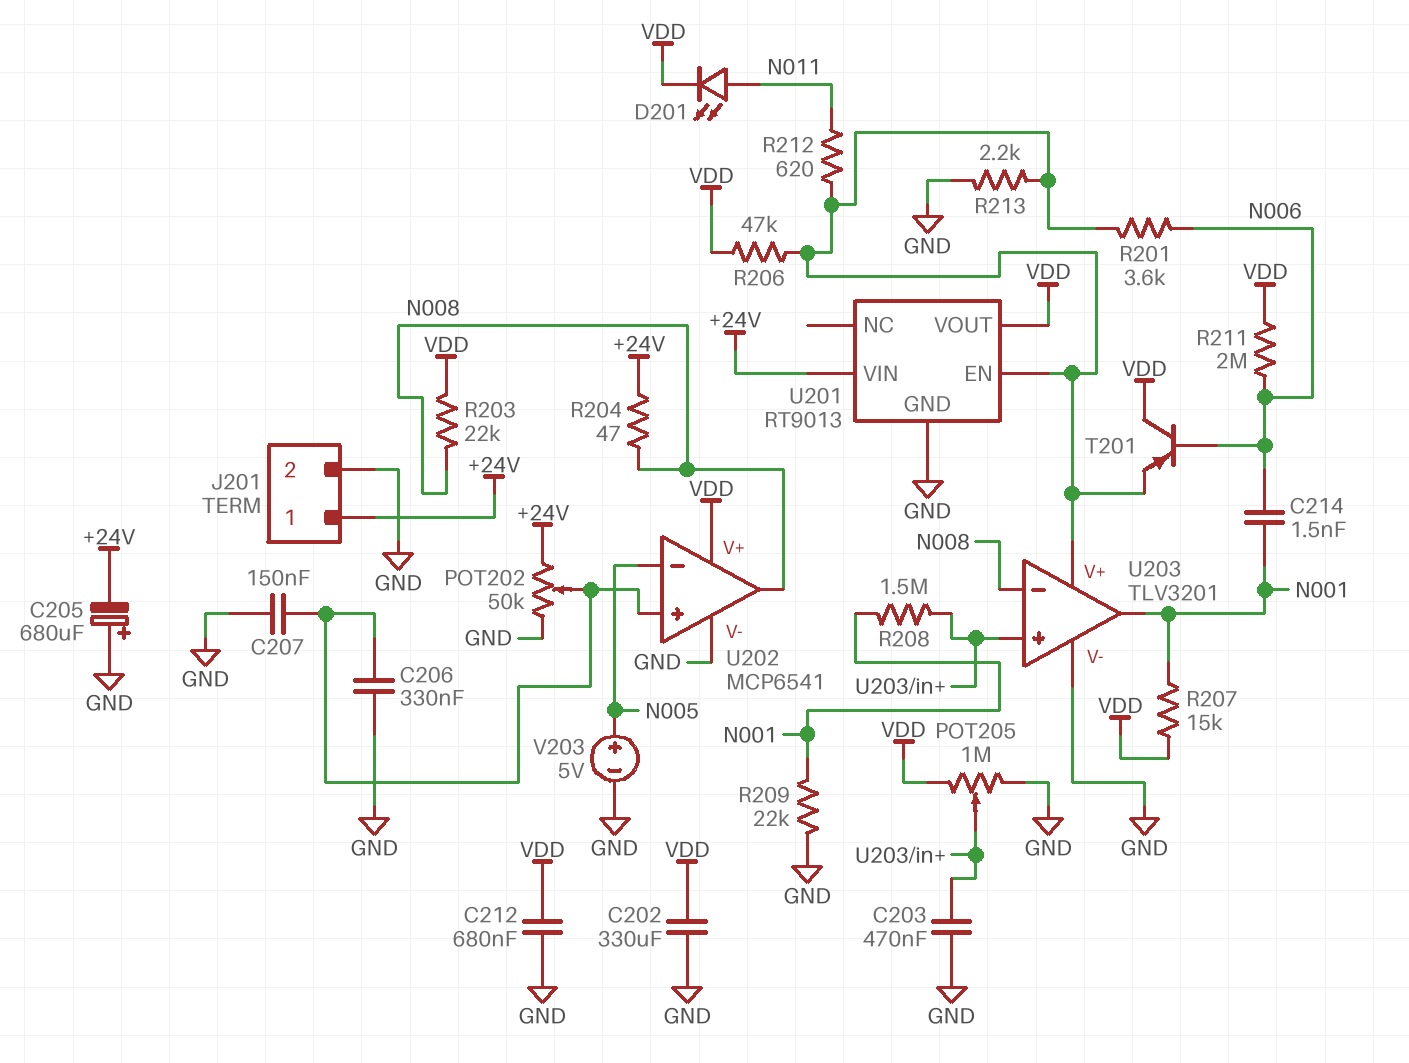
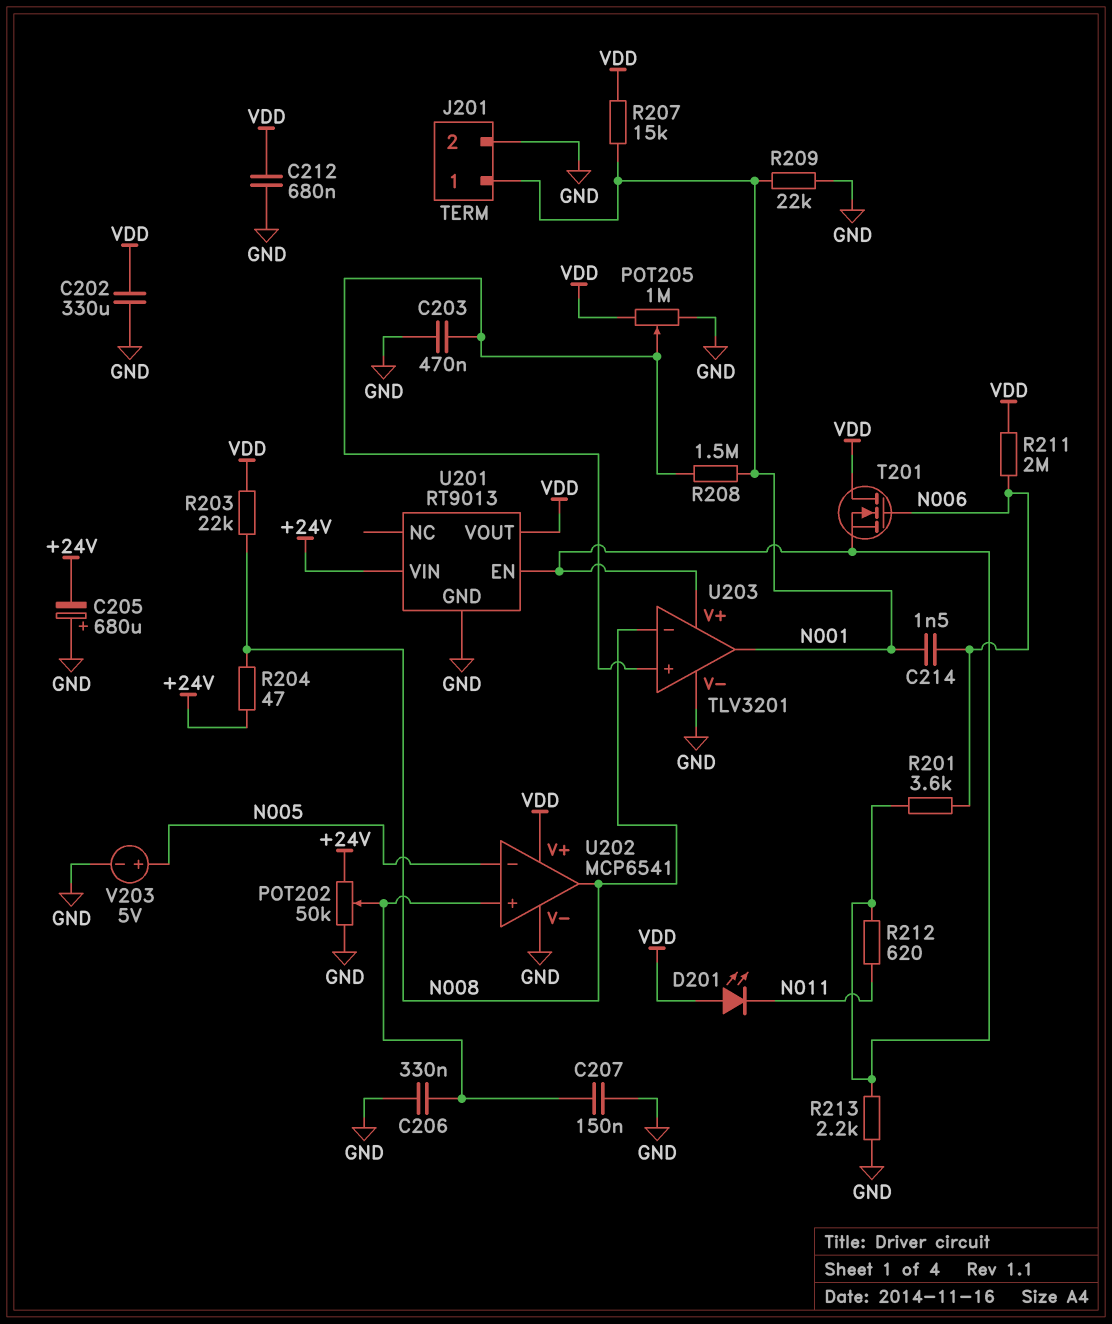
D201: LED (A N011, K VDD) -> LED (A VDD, K N011)
J201 pin 1: +24V -> N001
R206: 47k (U201/EN, VDD) -> none
T201: PNP (B N006, C VDD, E U201/EN) -> NMOS (G N006, D VDD, S U201/EN)

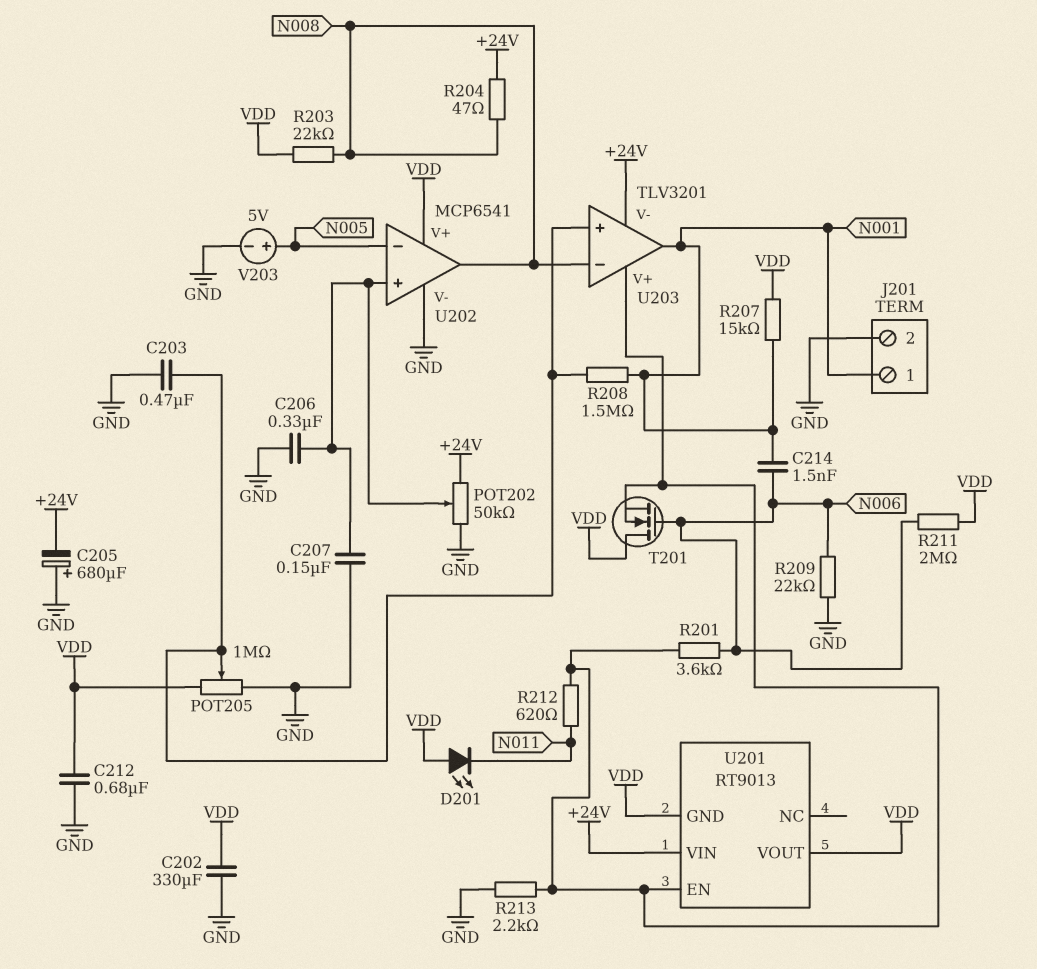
R209: 22k (GND, N001) -> 22k (GND, N006)
U201 pin GND: GND -> VDD
U203 pin V-: GND -> +24V

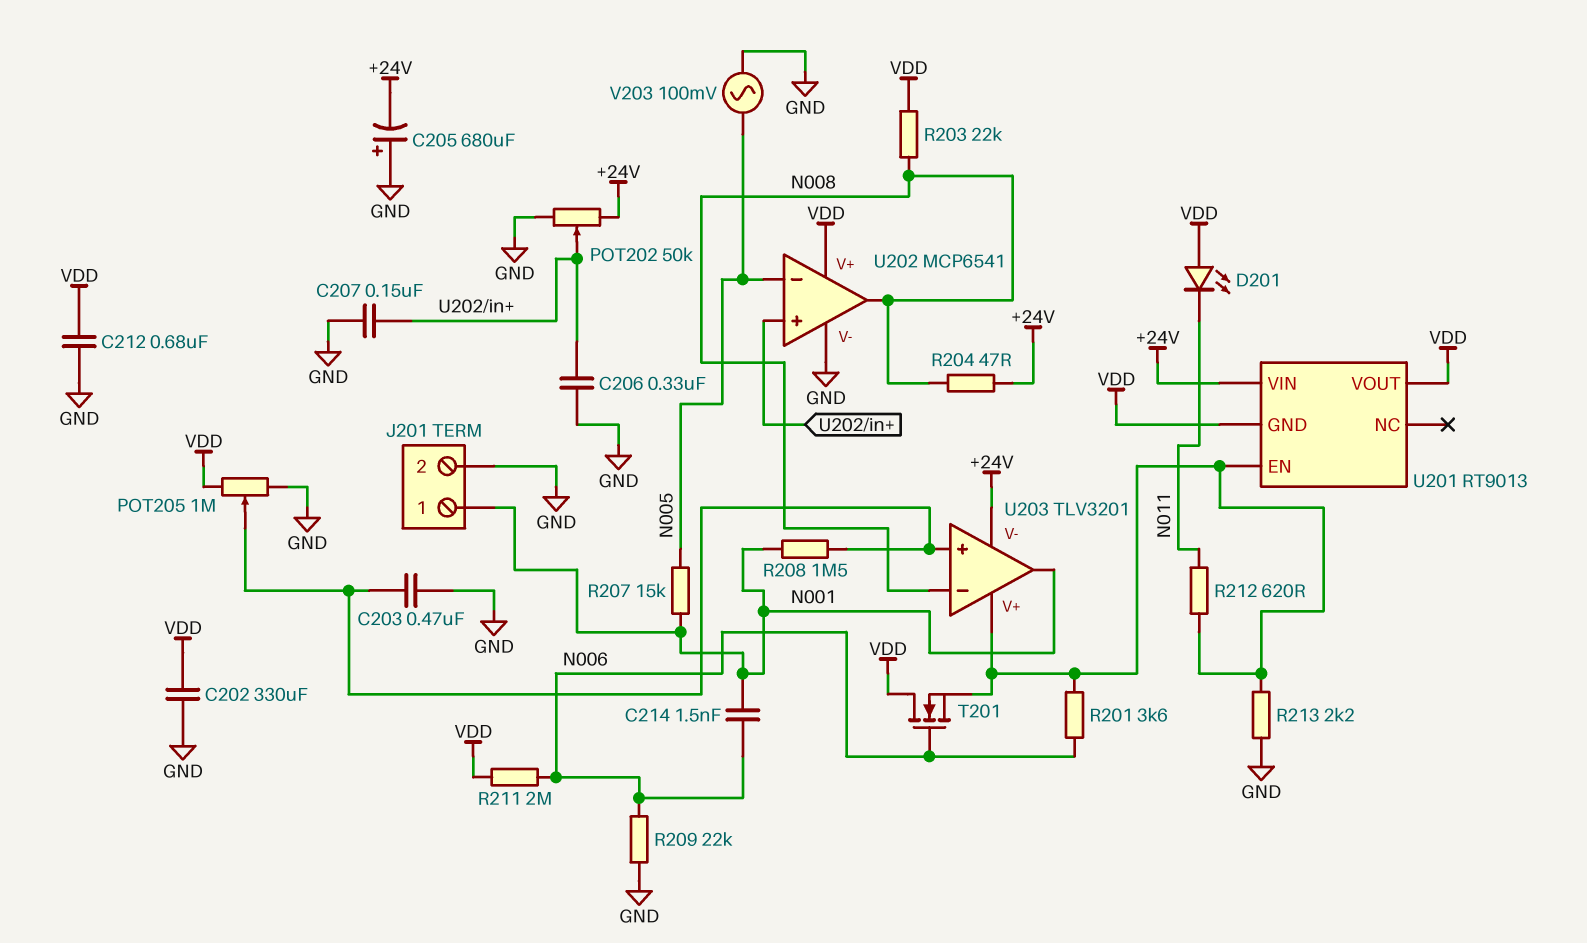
R207: 15k (N001, VDD) -> 15k (N001, N005)
V203: 5V (plus N005, minus GND) -> AC 100mV (GND, N005)

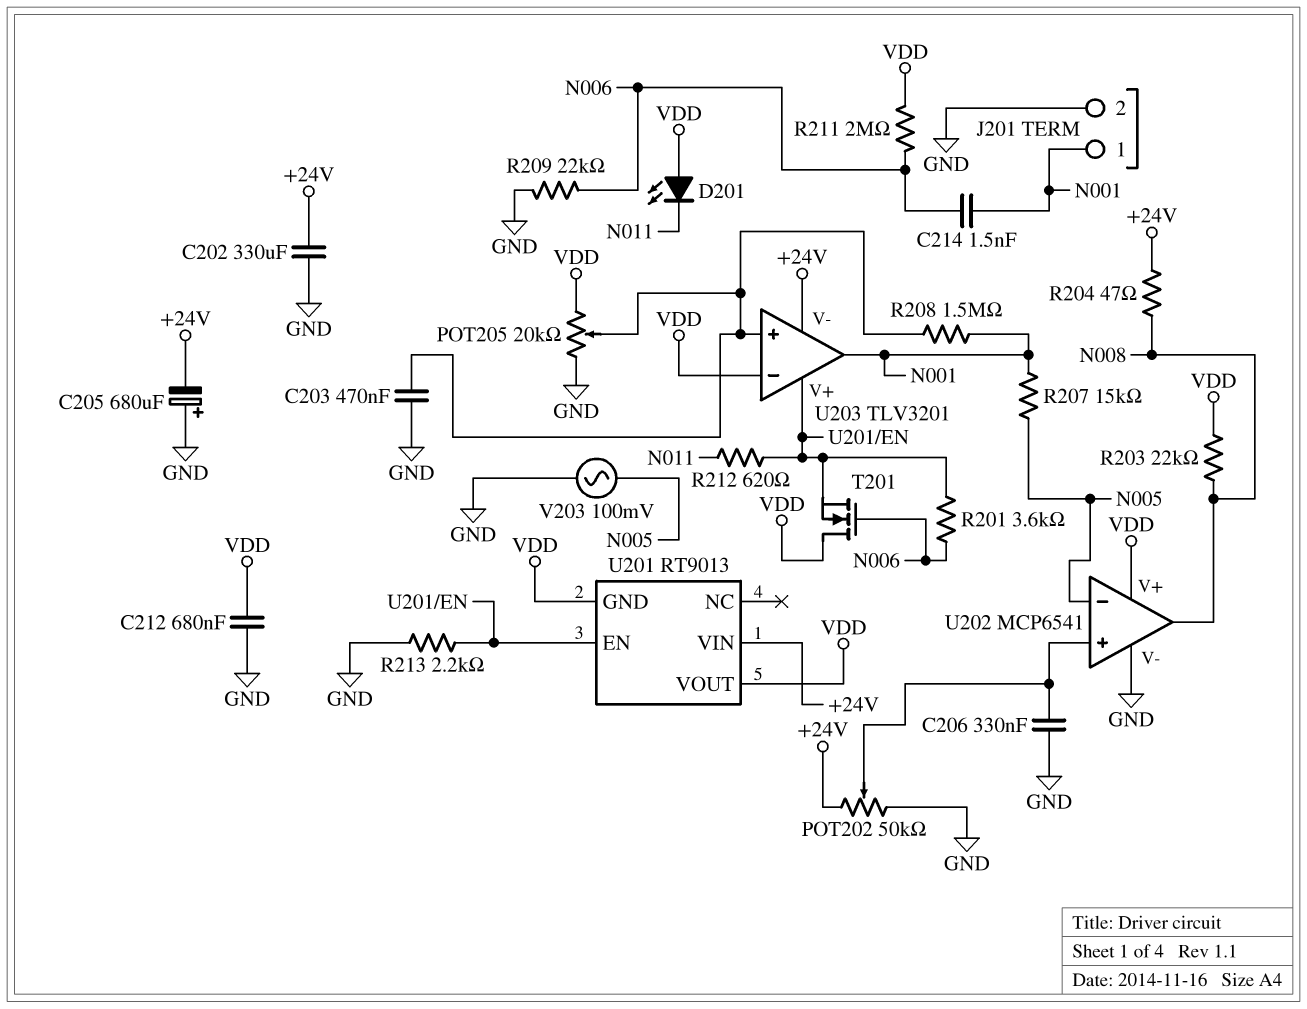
C202: 330uF (GND, VDD) -> 330uF (+24V, GND)
C207: 150nF (GND, U202/in+) -> none
POT205: 1M (GND, VDD, wiper U203/in+) -> 20k (GND, VDD, wiper U203/in+)
U203 pin in-: N008 -> VDD

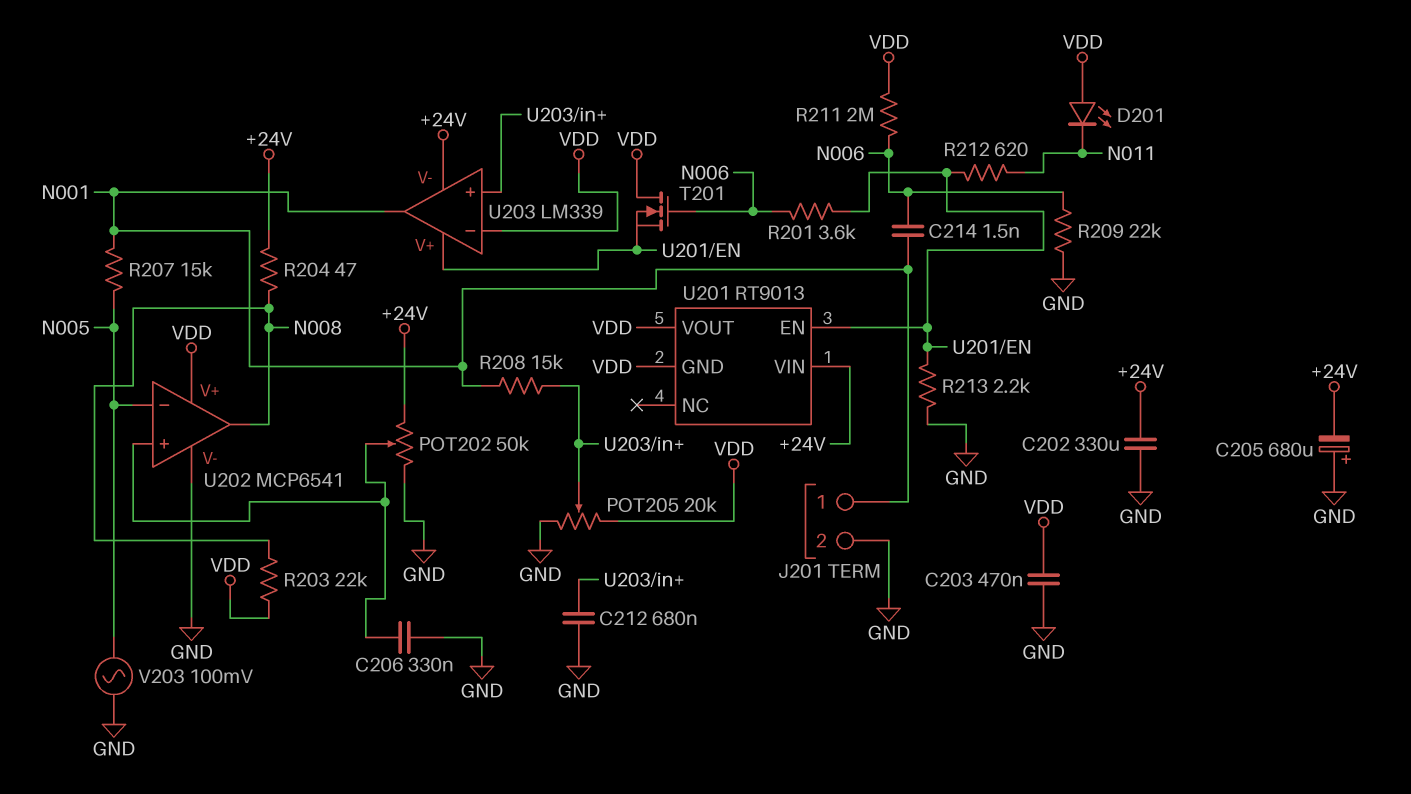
C203: 470nF (GND, U203/in+) -> 470nF (GND, VDD)
C212: 680nF (GND, VDD) -> 680nF (GND, U203/in+)
R208: 1.5M (N001, U203/in+) -> 15k (N001, U203/in+)
U203: TLV3201 -> LM339

